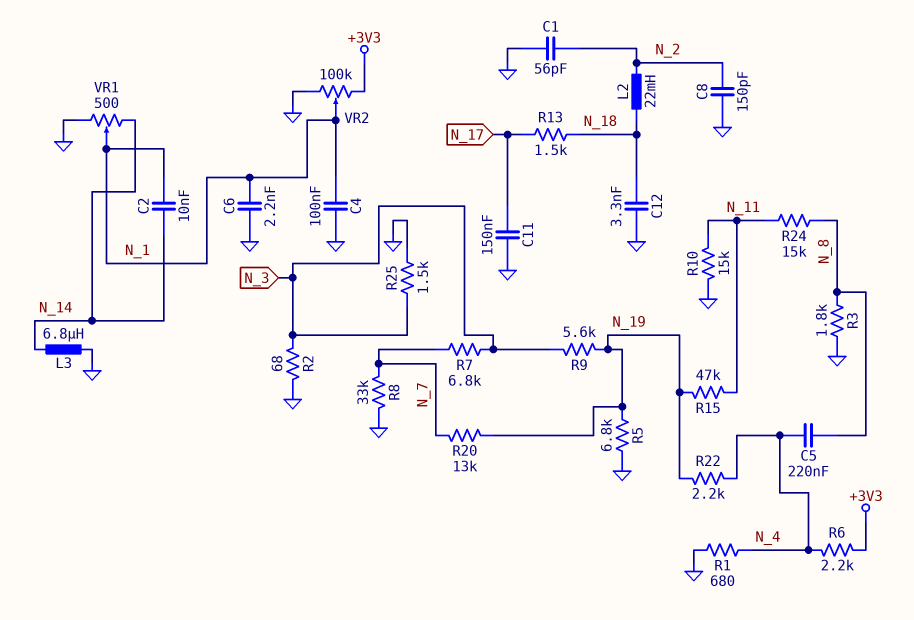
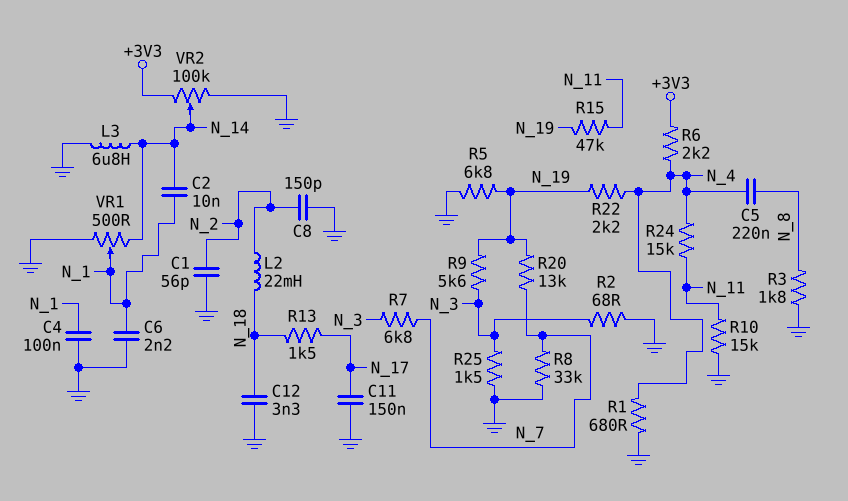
R24: 15k (N_8, N_11) -> 15k (N_4, N_11)
VR2: 100k (+3V3, GND, wiper N_1) -> 100k (+3V3, GND, wiper N_14)

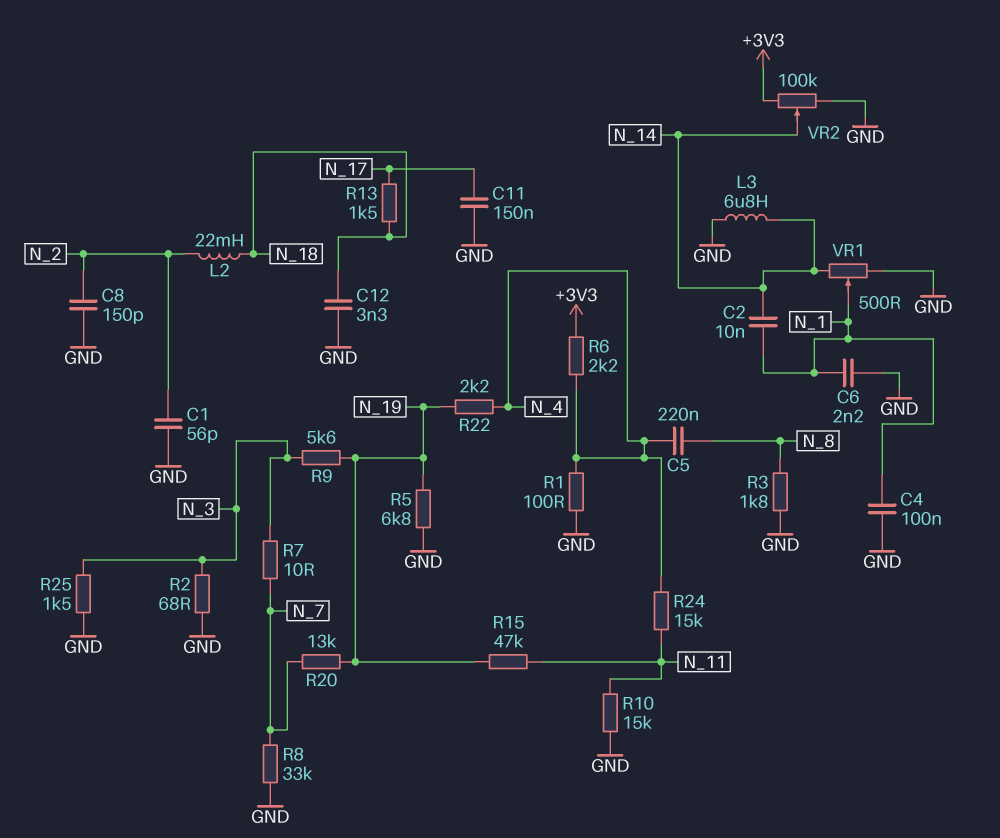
R1: 680 (GND, N_4) -> 100 (GND, N_4)
R7: 6.8k (N_3, N_7) -> 10 (N_3, N_7)

